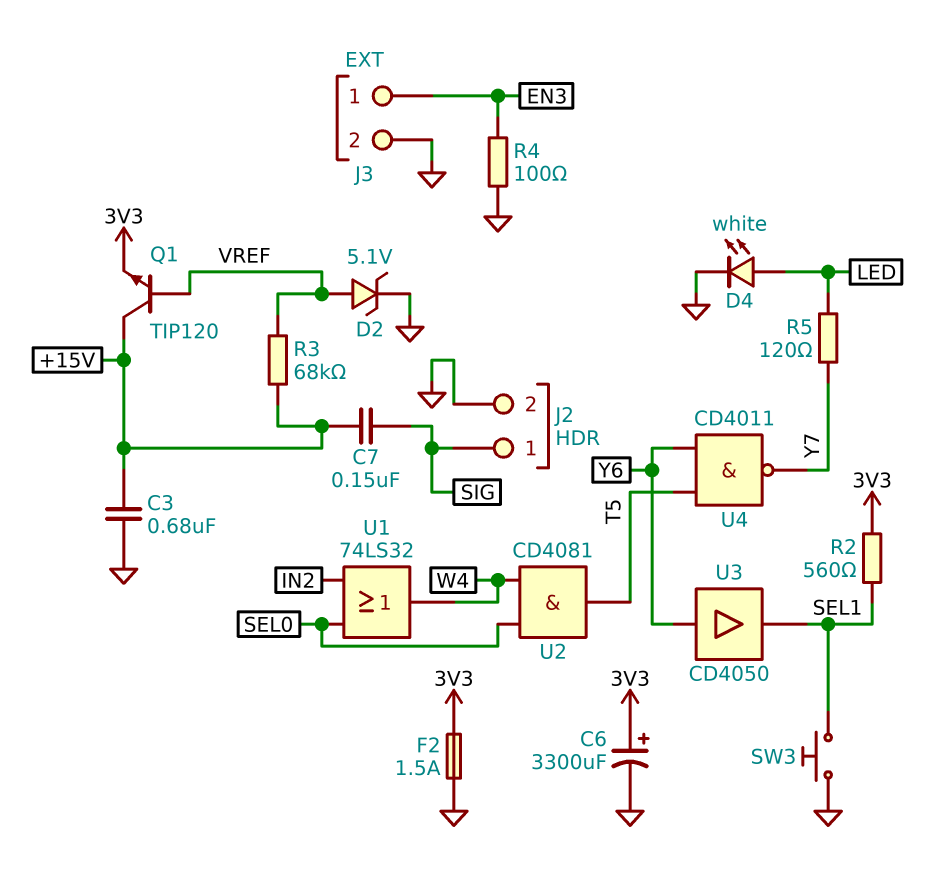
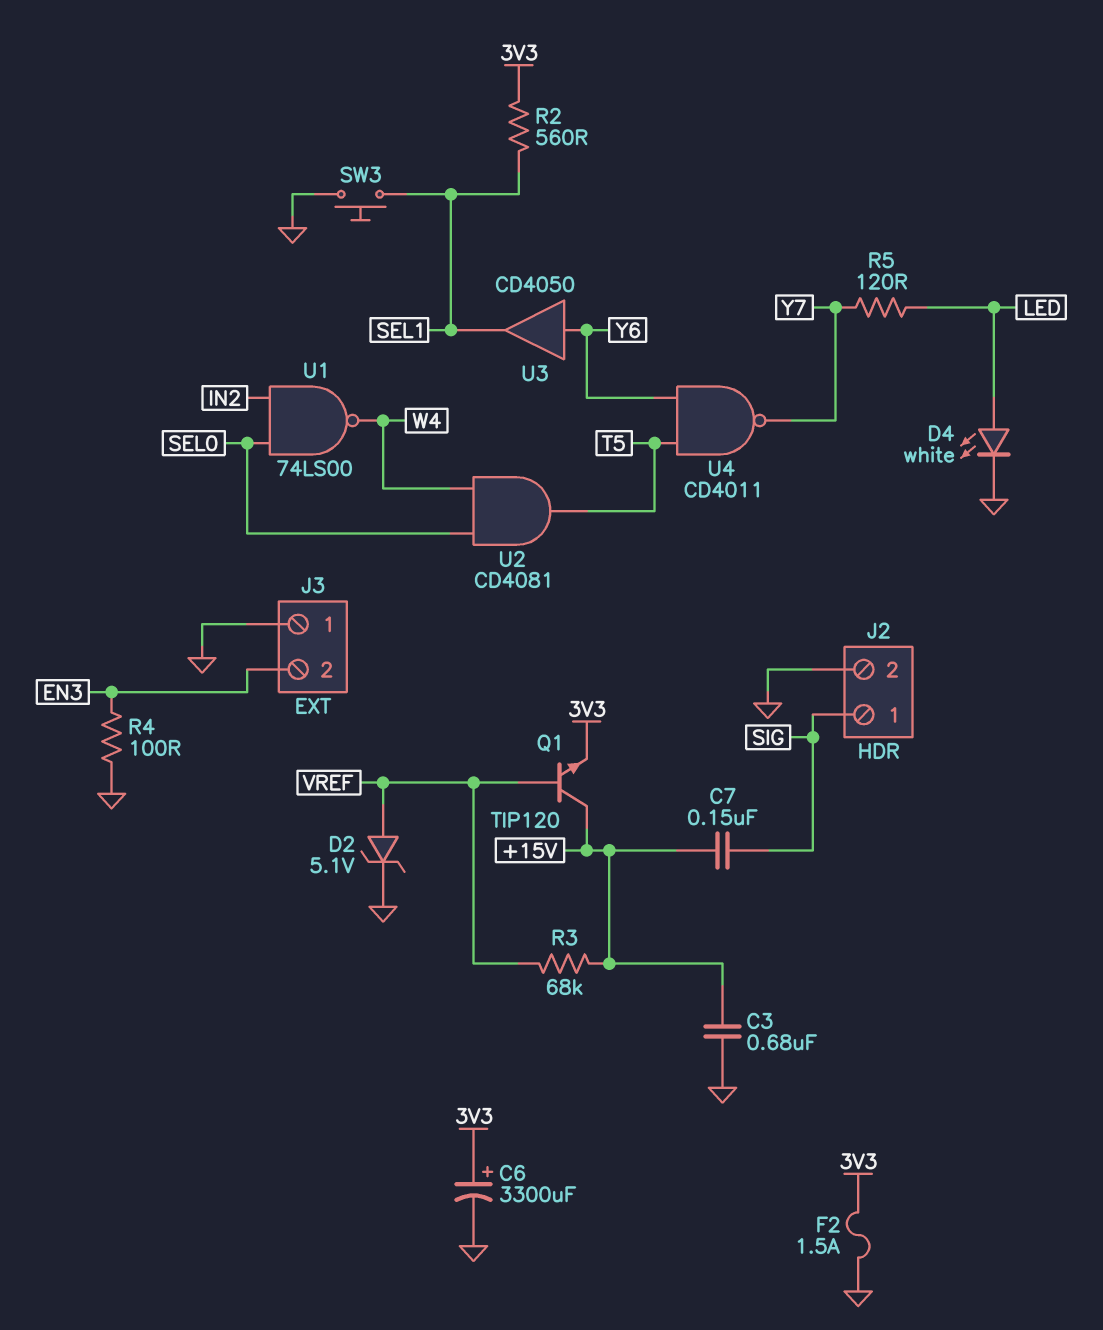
J3 pin 1: EN3 -> GND
J3 pin 2: GND -> EN3
U1: OR 74LS32 (in IN2, in SEL0, out W4) -> NAND 74LS00 (in IN2, in SEL0, out W4)

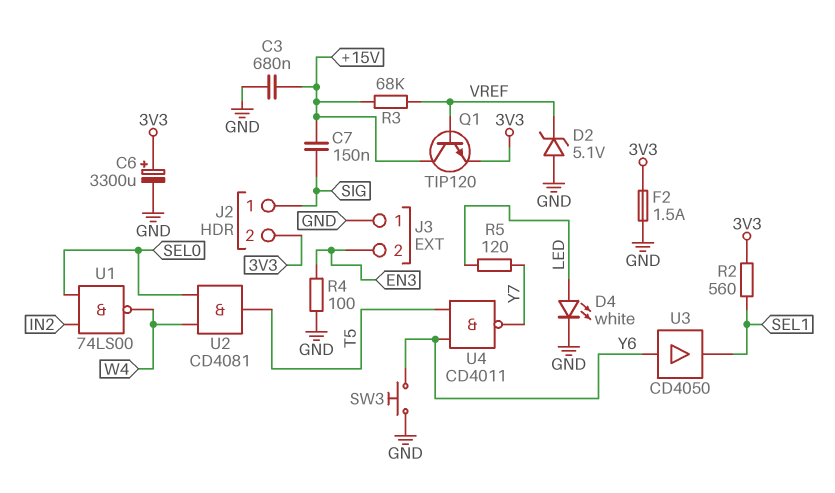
D2: zener 5.1V (A VREF, K GND) -> zener 5.1V (A GND, K VREF)
J2 pin 2: GND -> 3V3
SW3: button (GND, SEL1) -> button (GND, Y6)

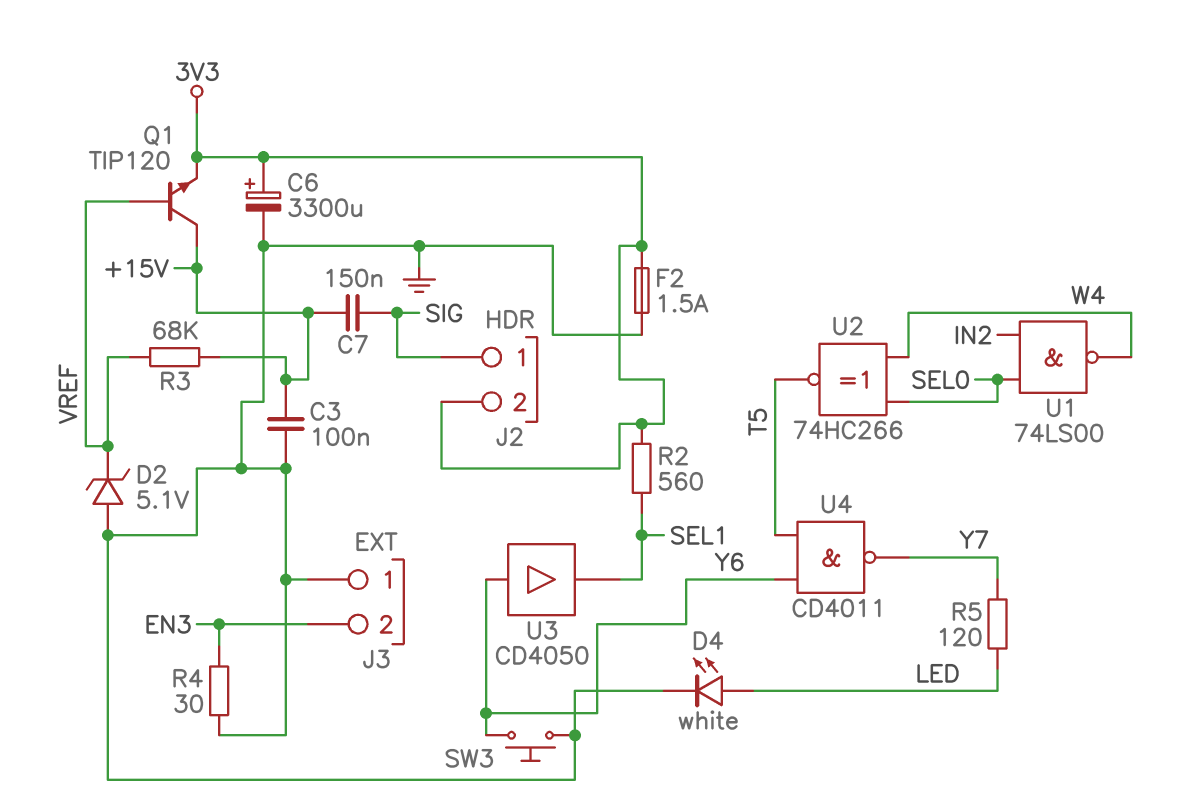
C3: 680nF (+15V, GND) -> 100nF (+15V, GND)
R4: 100 (EN3, GND) -> 30 (EN3, GND)
U2: AND CD4081 (in SEL0, in W4, out T5) -> XNOR 74HC266 (in SEL0, in W4, out T5)

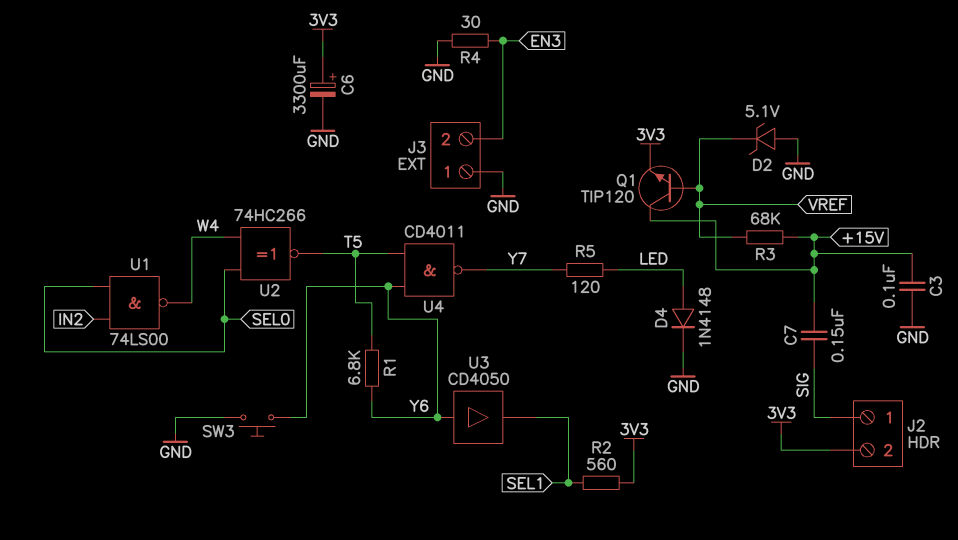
D4: LED white (A LED, K GND) -> diode 1N4148 (A LED, K GND)
F2: 1.5A (3V3, GND) -> none
R1: none -> 6.8k (T5, Y6)

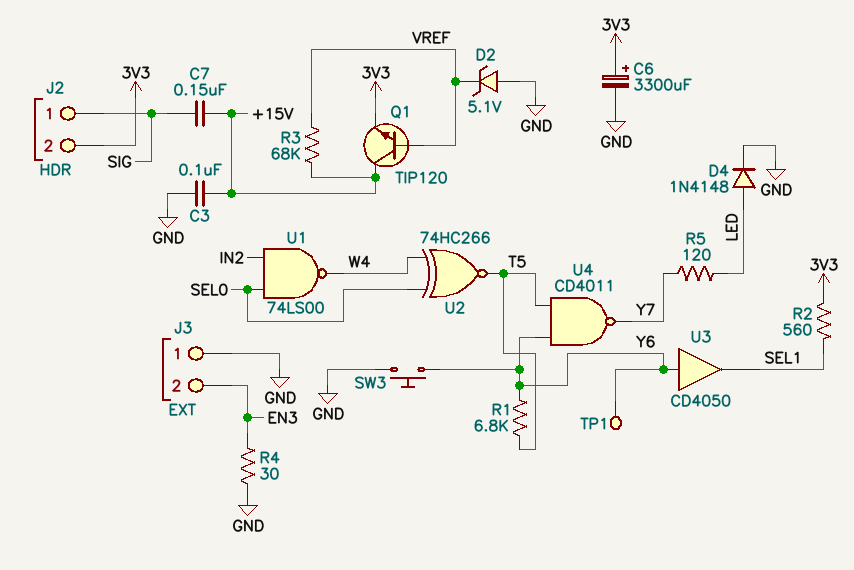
TP1: none -> test point (Y6)

